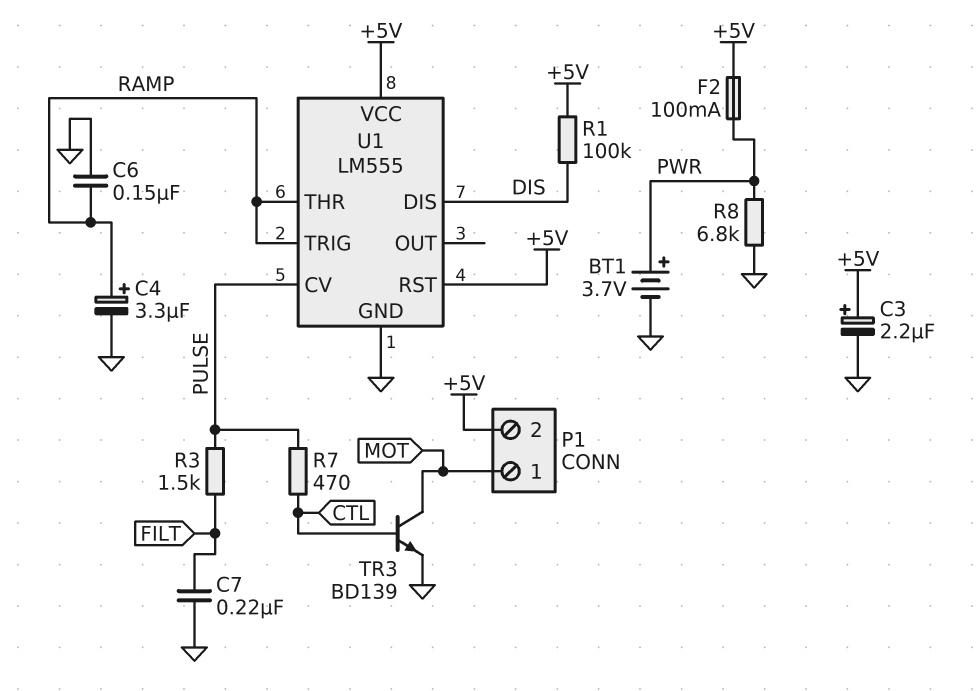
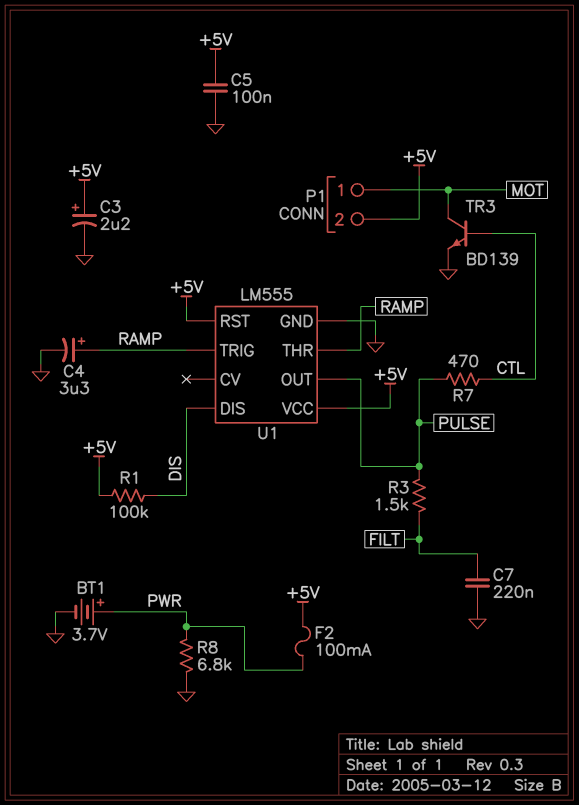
C5: none -> 100nF (+5V, GND)
C6: 150nF (GND, RAMP) -> none
U1 pin CV: PULSE -> none
U1 pin OUT: none -> PULSE

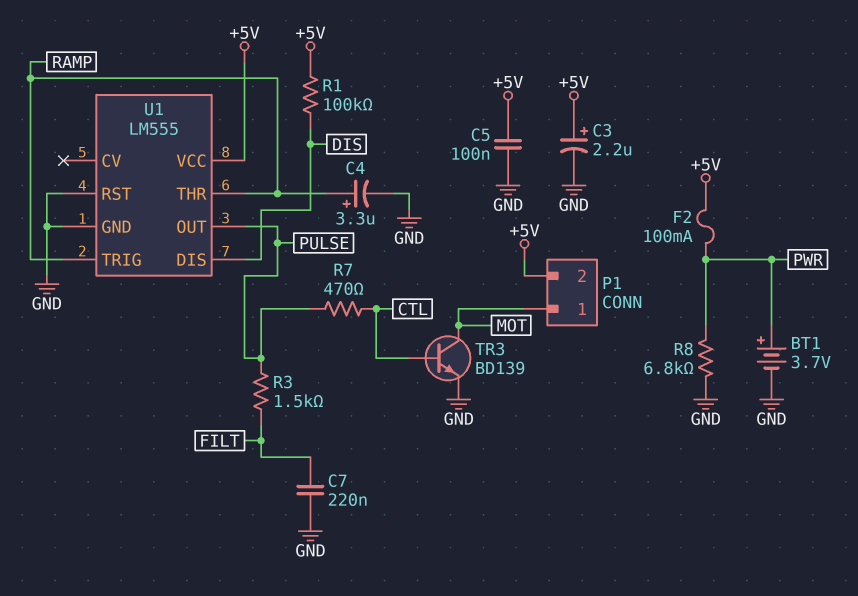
U1 pin RST: +5V -> GND

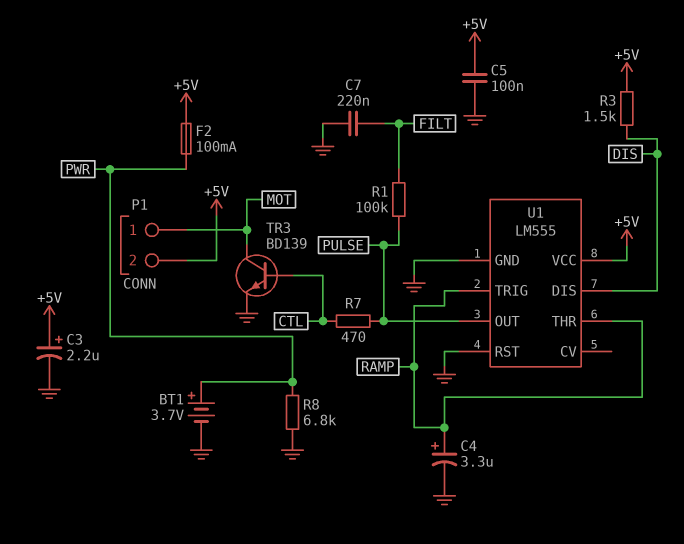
R1: 100k (+5V, DIS) -> 100k (FILT, PULSE)
R3: 1.5k (FILT, PULSE) -> 1.5k (+5V, DIS)

